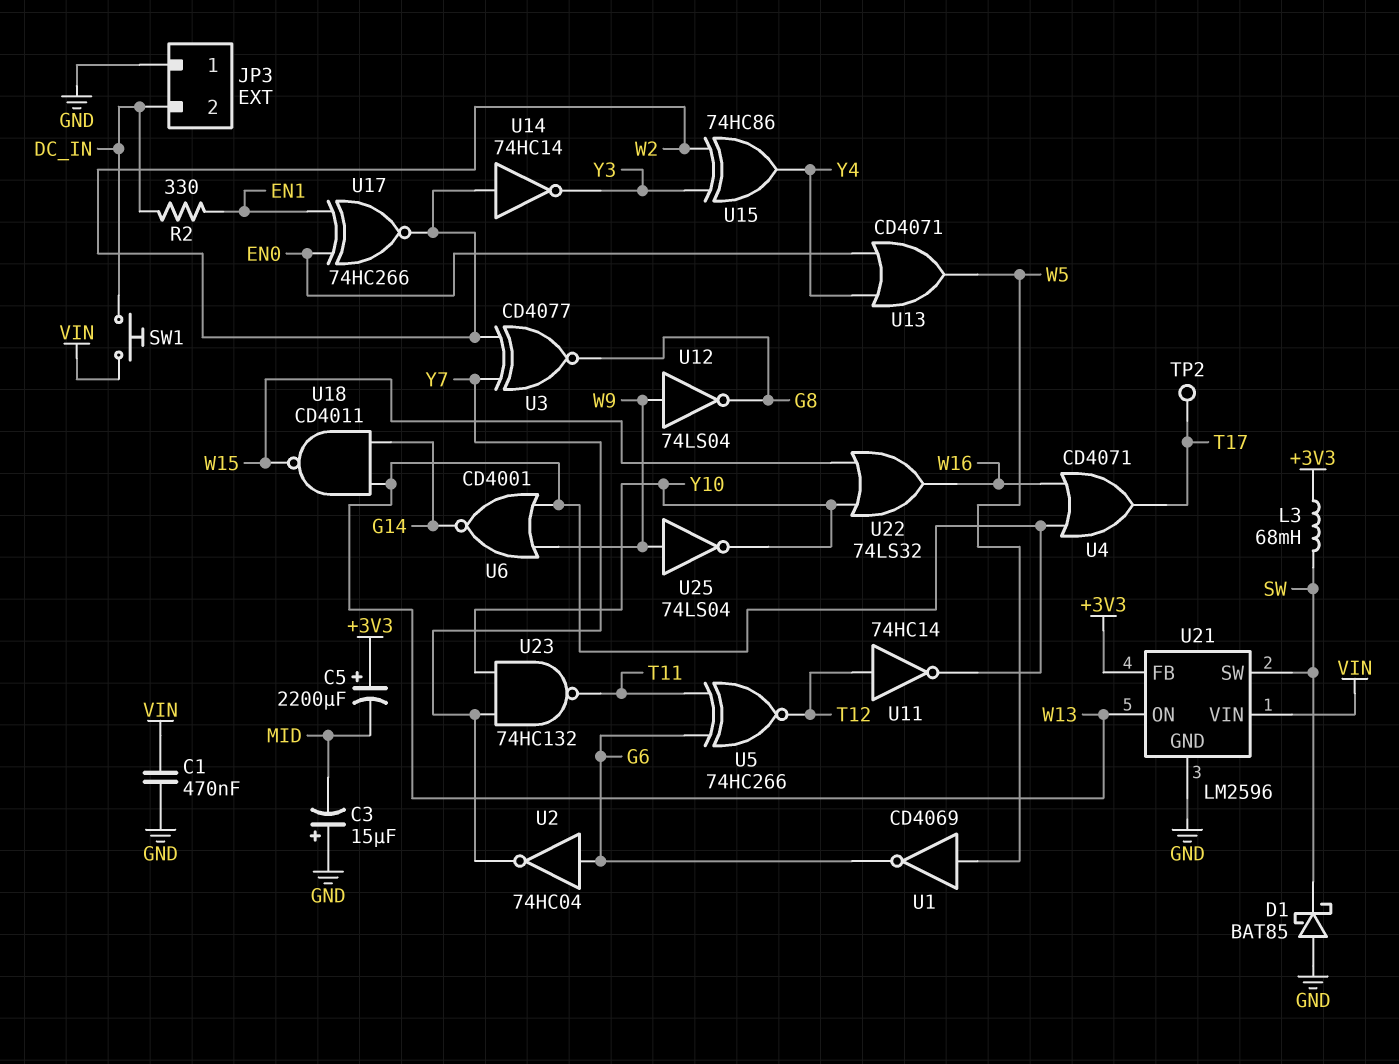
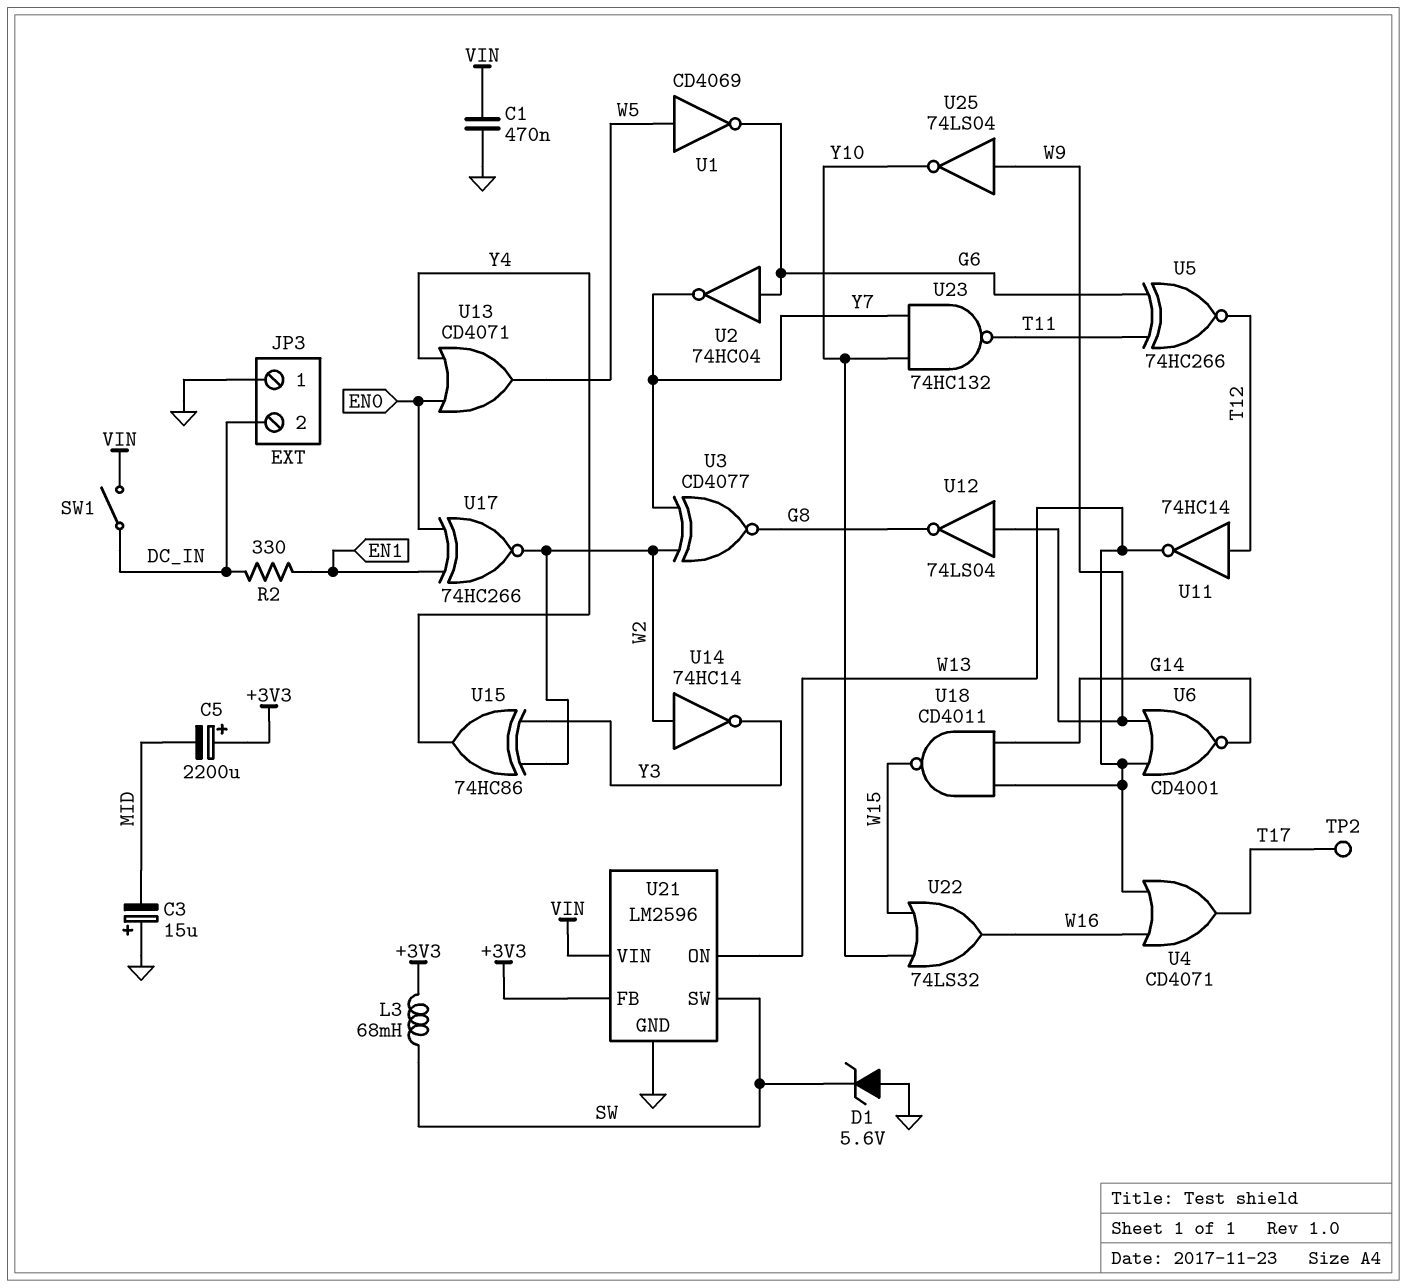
D1: schottky BAT85 (A GND, K SW) -> zener 5.6V (A GND, K SW)
SW1: button (DC_IN, VIN) -> switch (DC_IN, VIN)

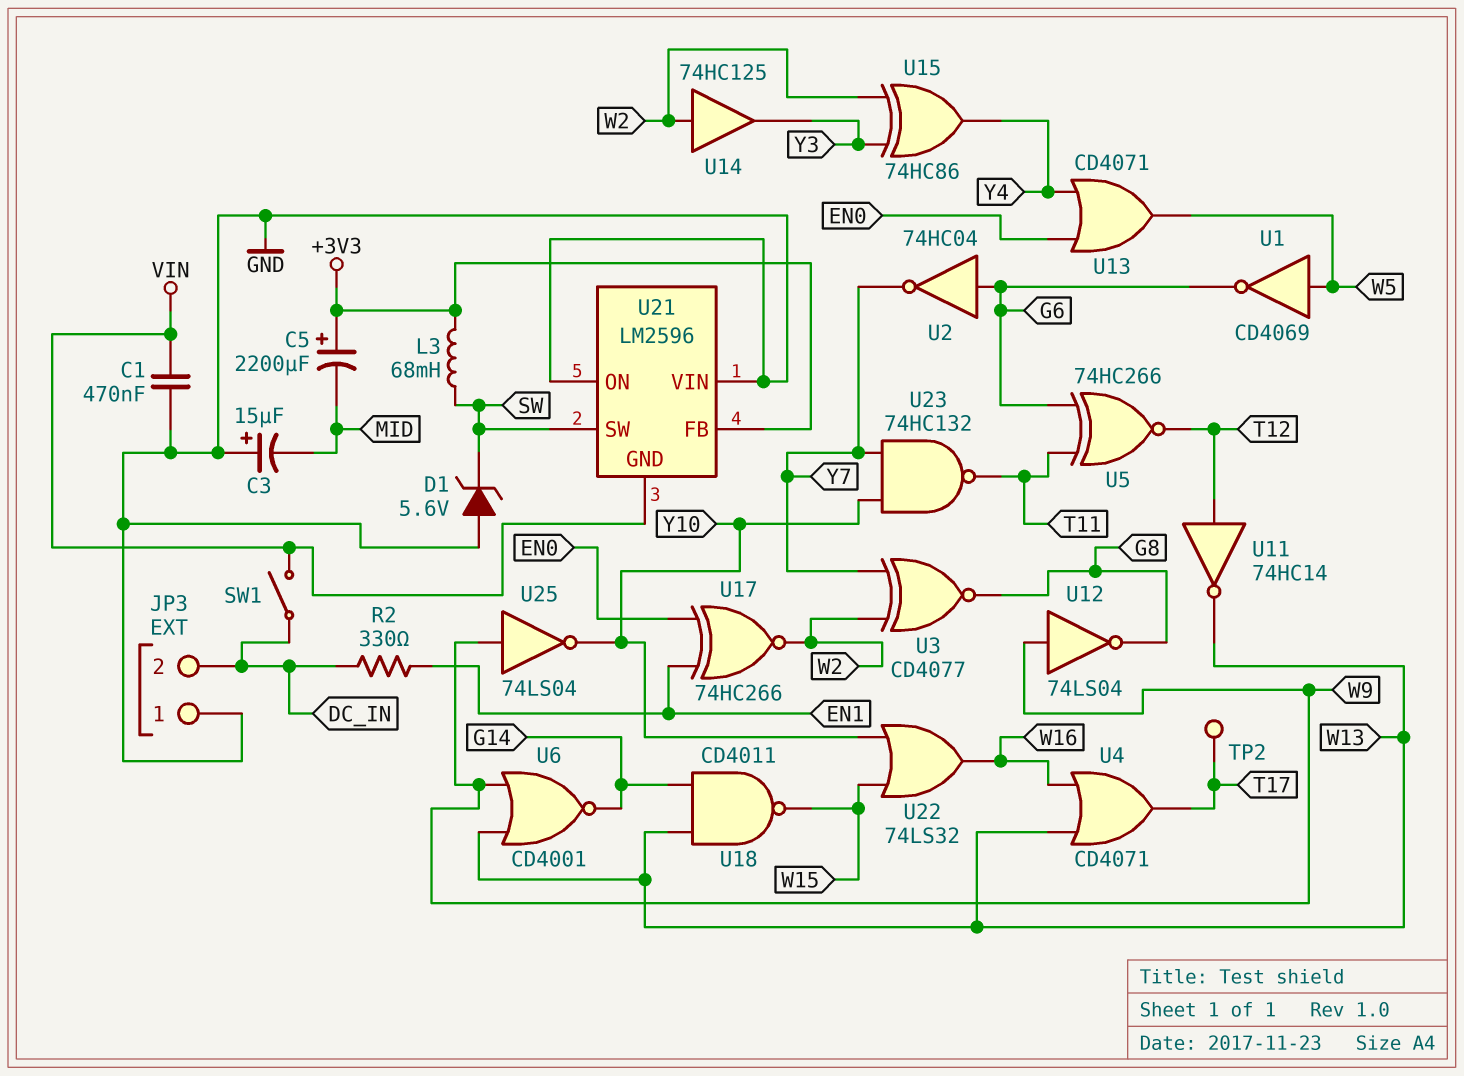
U14: NOT 74HC14 (in W2, out Y3) -> buffer 74HC125 (in W2, out Y3)
U21 pin GND: GND -> VIN
U21 pin ON: W13 -> GND
U21 pin VIN: VIN -> GND

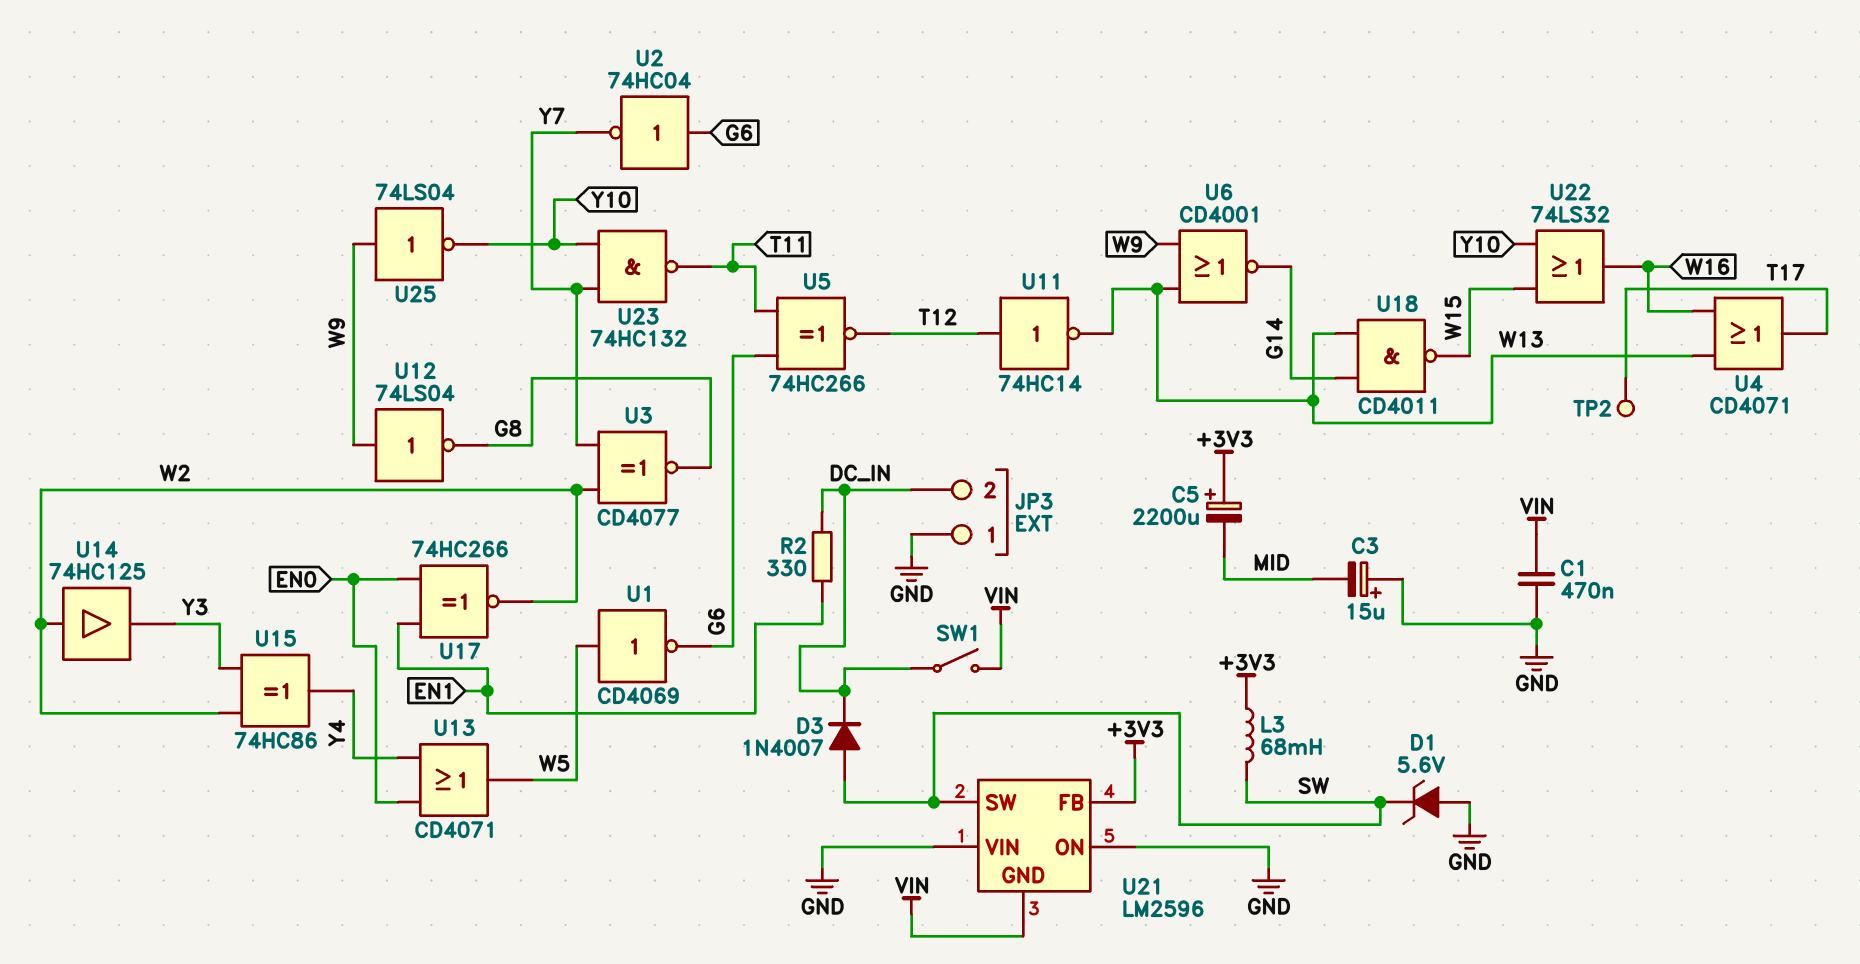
D3: none -> diode 1N4007 (A SW, K DC_IN)

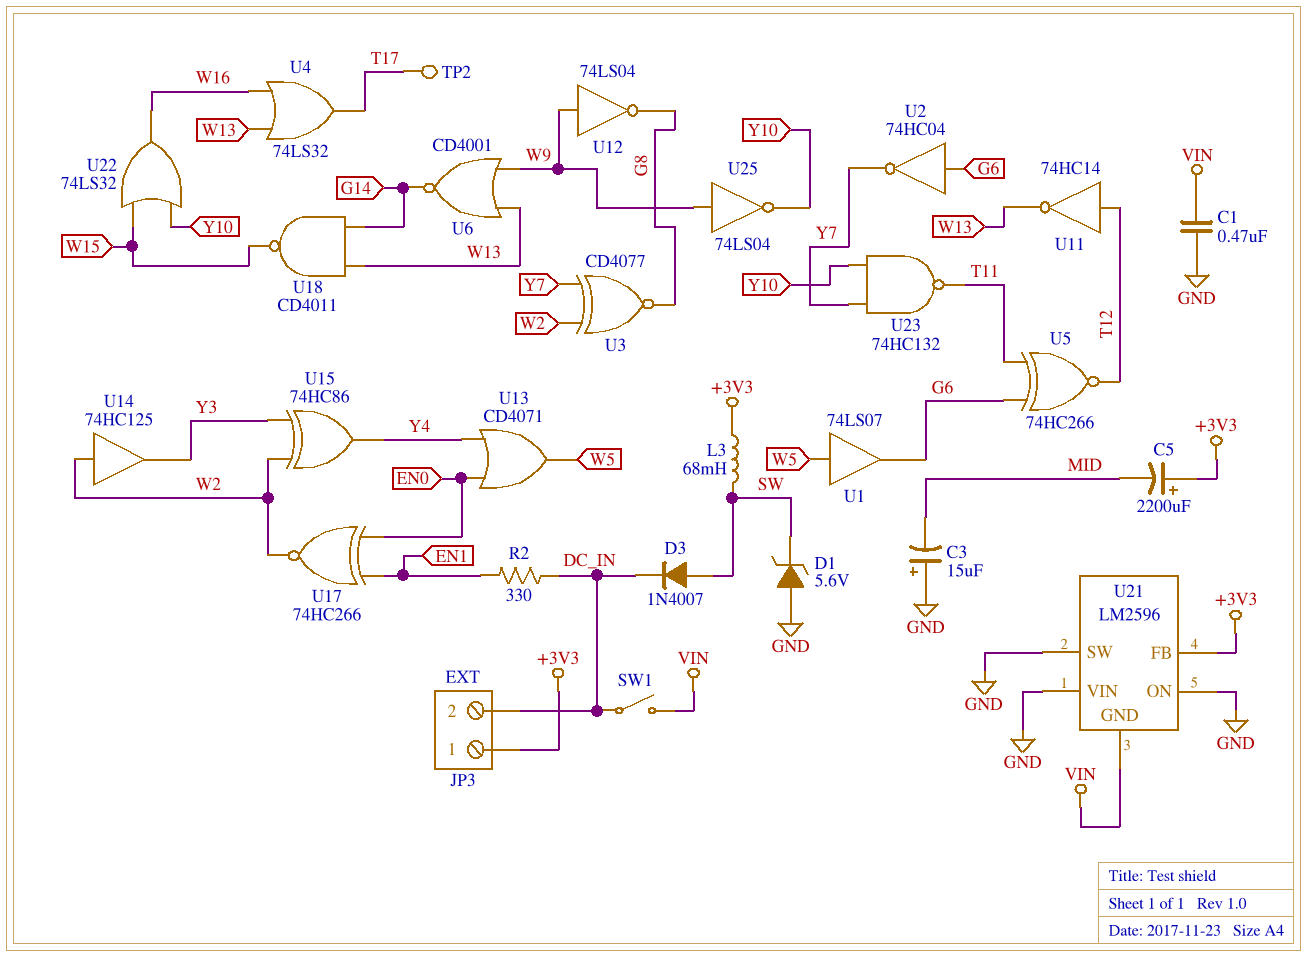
JP3 pin 1: GND -> +3V3
U1: NOT CD4069 (in W5, out G6) -> buffer 74LS07 (in W5, out G6)
U4: OR CD4071 (in W13, in W16, out T17) -> OR 74LS32 (in W13, in W16, out T17)
U21 pin SW: SW -> GND

